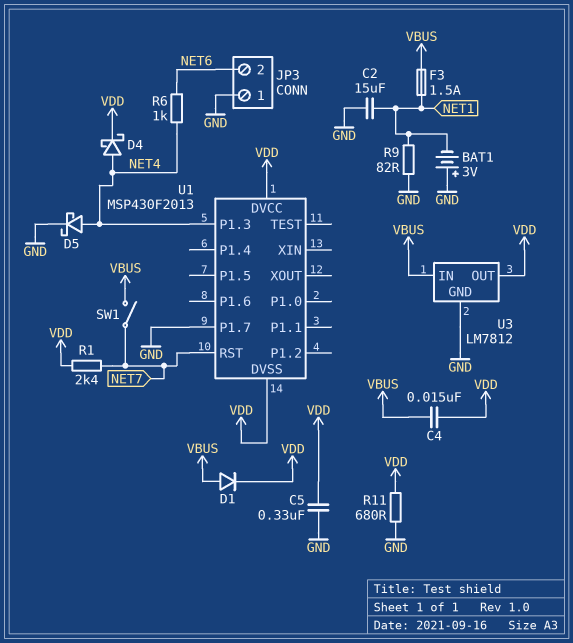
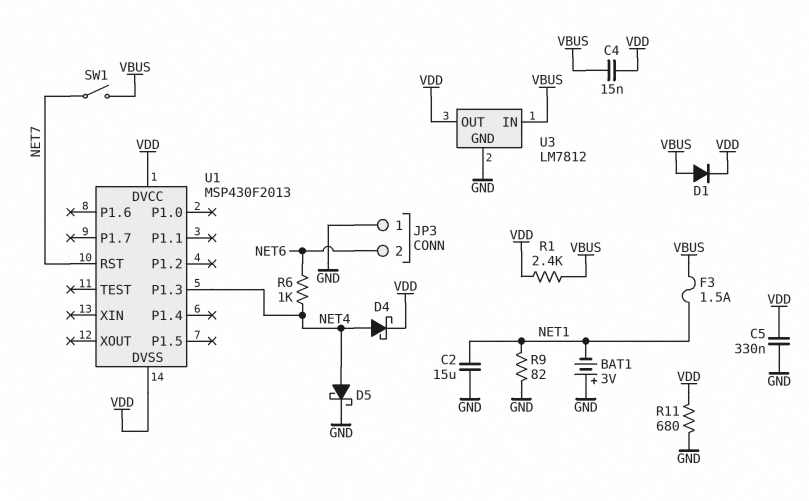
R1: 2.4k (NET7, VDD) -> 2.4k (VBUS, VDD)
U1 pin P1.7: GND -> none

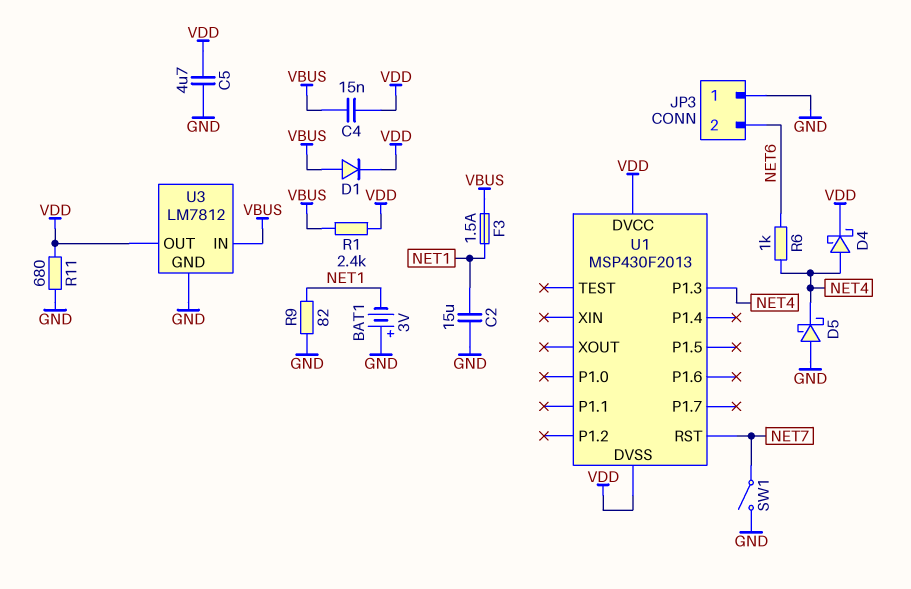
C5: 330nF (GND, VDD) -> 4.7uF (GND, VDD)
D5: schottky (A NET4, K GND) -> schottky (A GND, K NET4)
SW1: switch (NET7, VBUS) -> switch (GND, NET7)

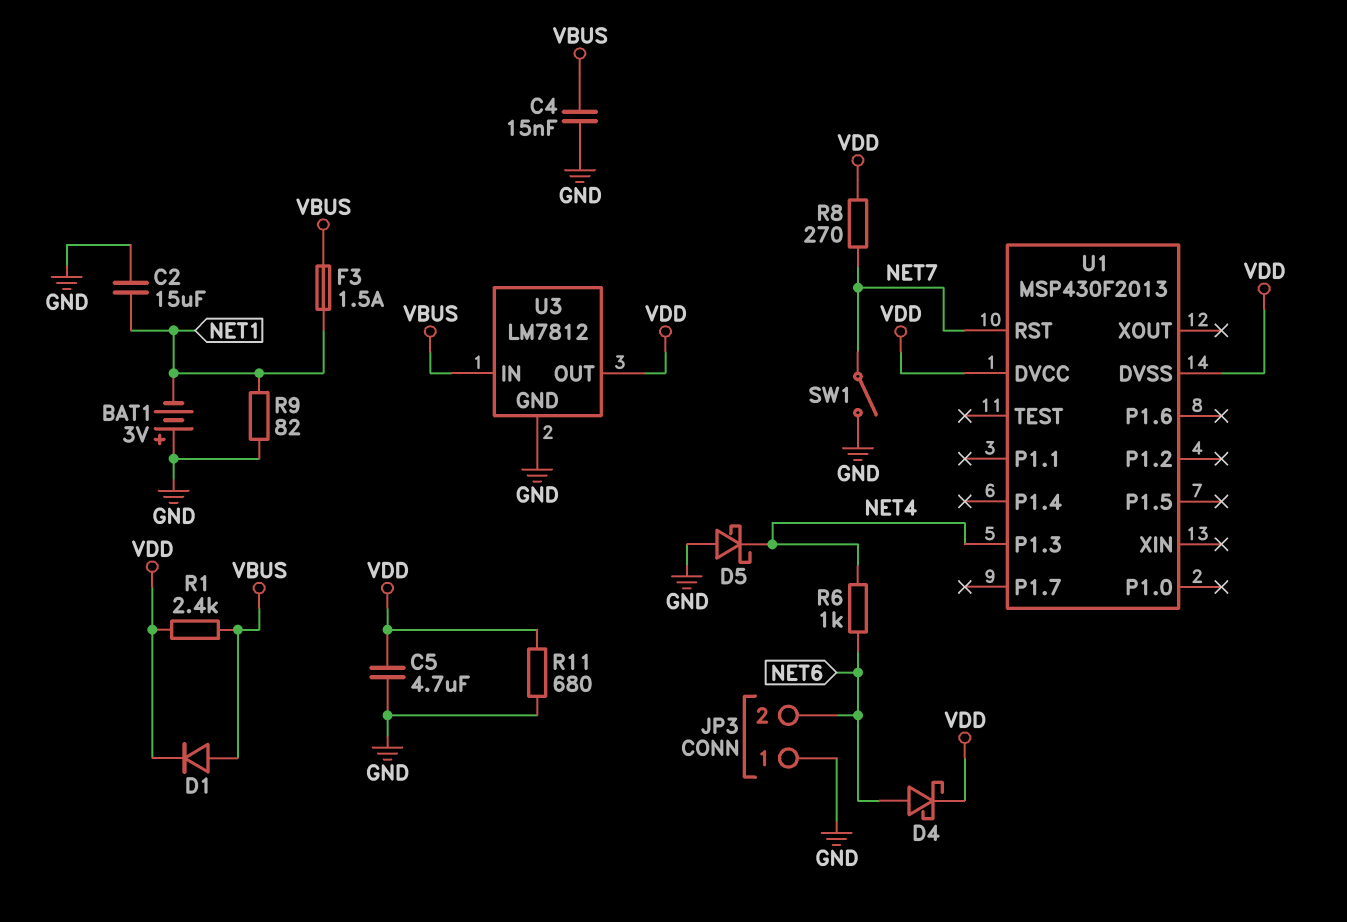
C4: 15nF (VBUS, VDD) -> 15nF (GND, VBUS)
D4: schottky (A NET4, K VDD) -> schottky (A NET6, K VDD)
R8: none -> 270 (NET7, VDD)

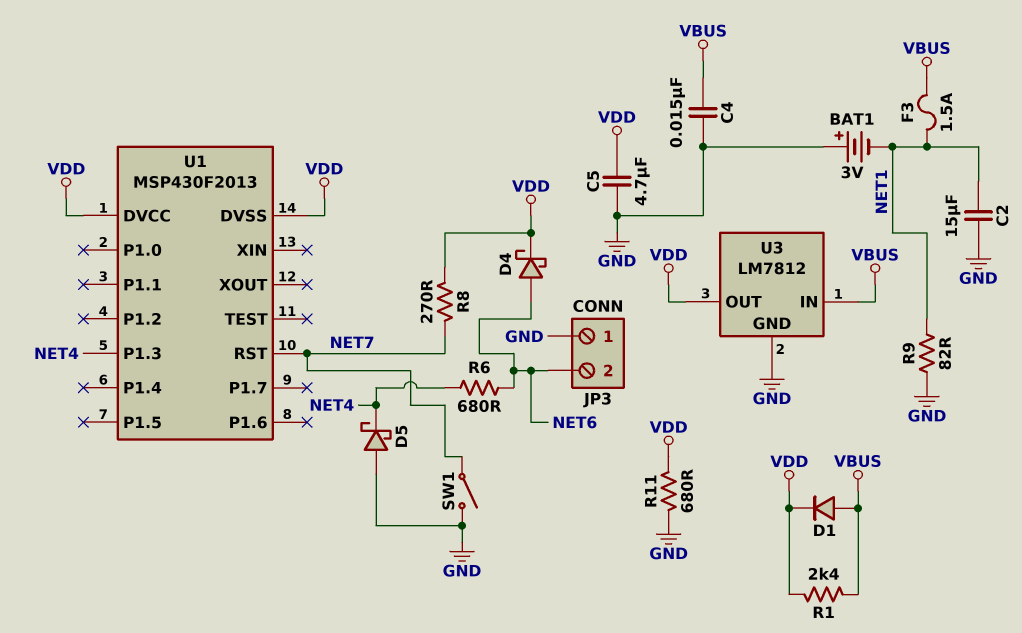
R6: 1k (NET4, NET6) -> 680 (NET4, NET6)

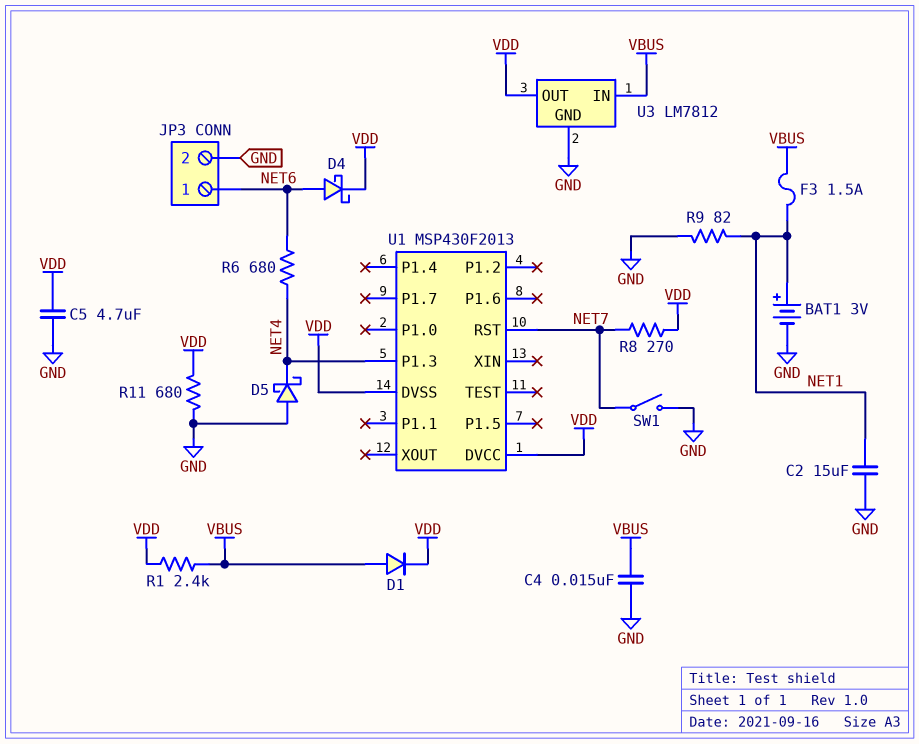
BAT1: 3V (plus GND, minus NET1) -> 3V (plus NET1, minus GND)
JP3 pin 1: GND -> NET6
JP3 pin 2: NET6 -> GND

